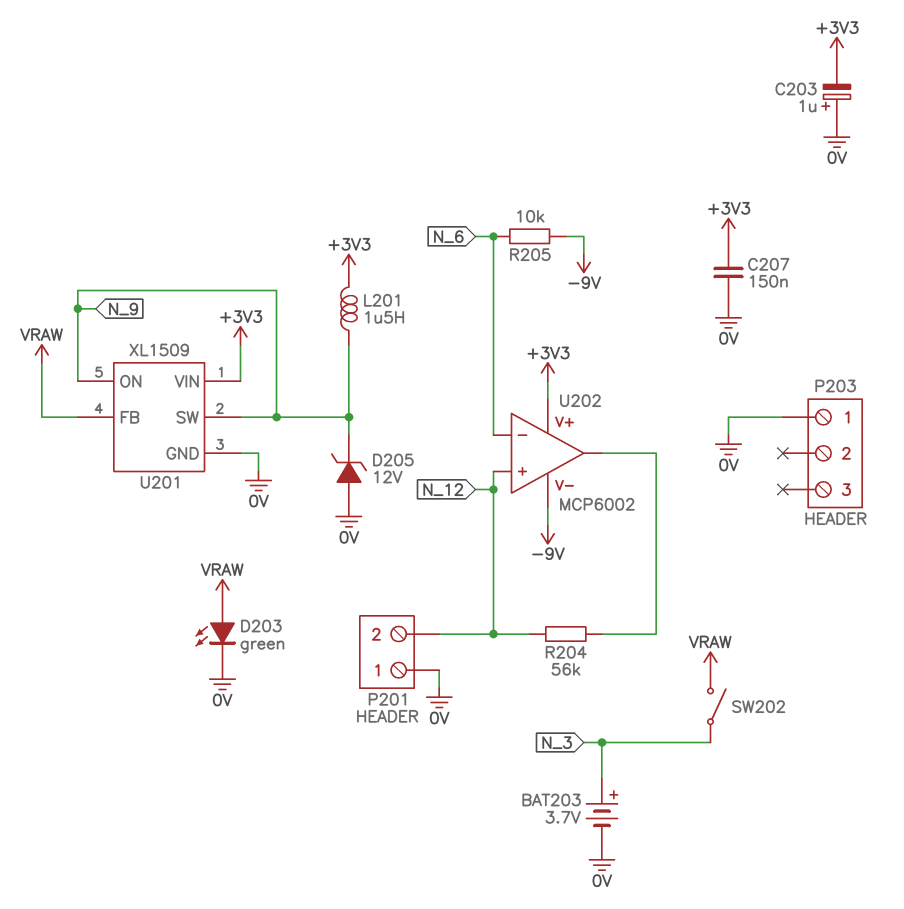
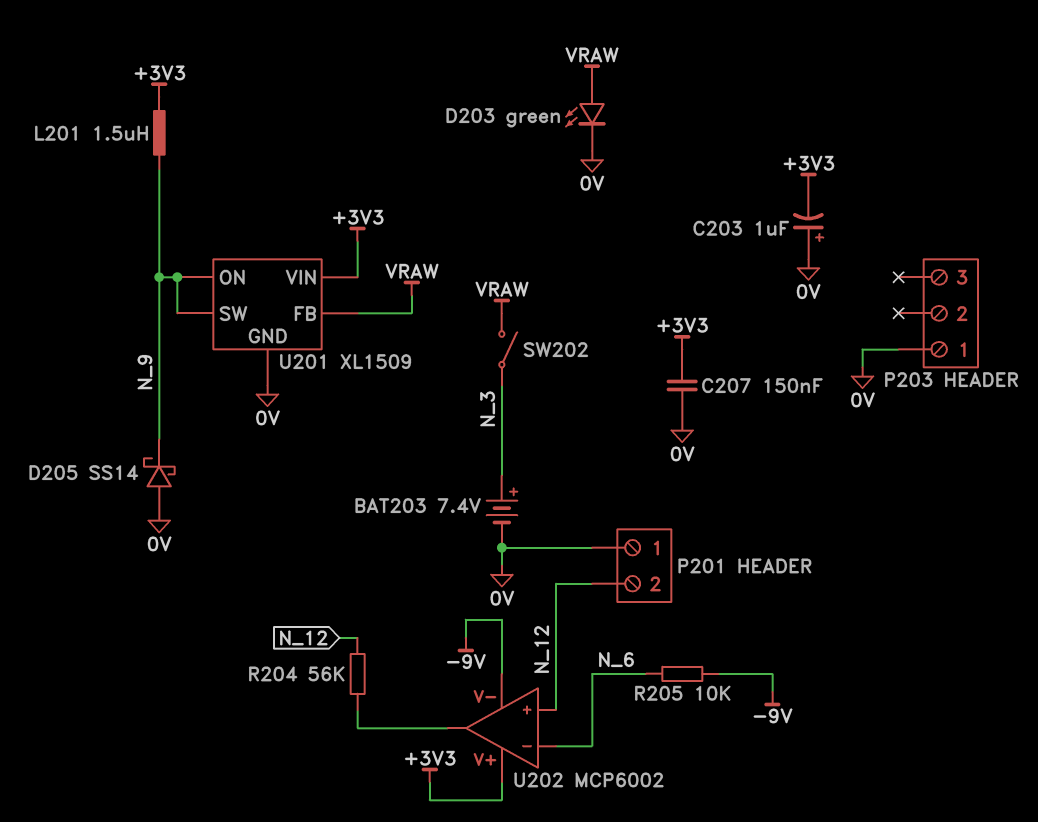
BAT203: 3.7V (plus N_3, minus 0V) -> 7.4V (plus N_3, minus 0V)
D205: zener 12V (A 0V, K N_9) -> schottky SS14 (A 0V, K N_9)

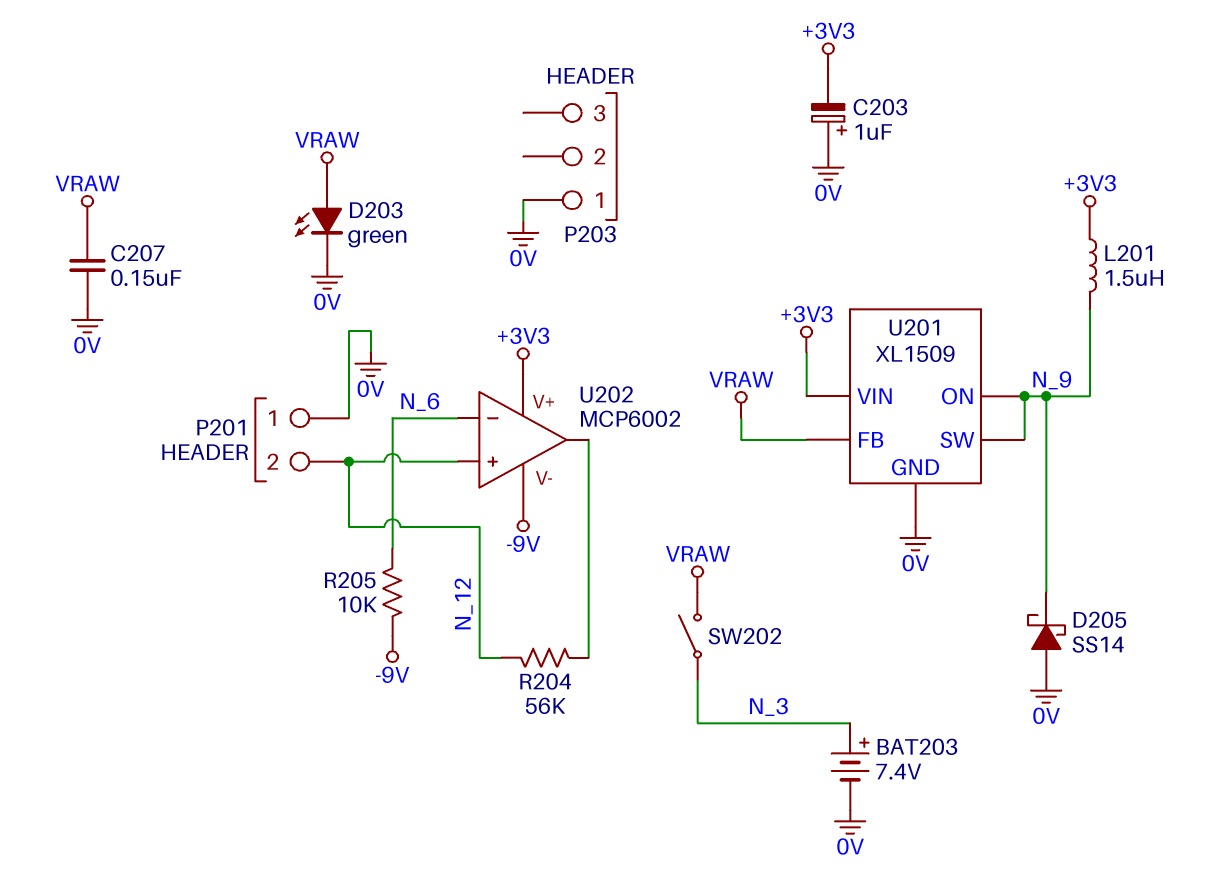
C207: 150nF (+3V3, 0V) -> 150nF (0V, VRAW)

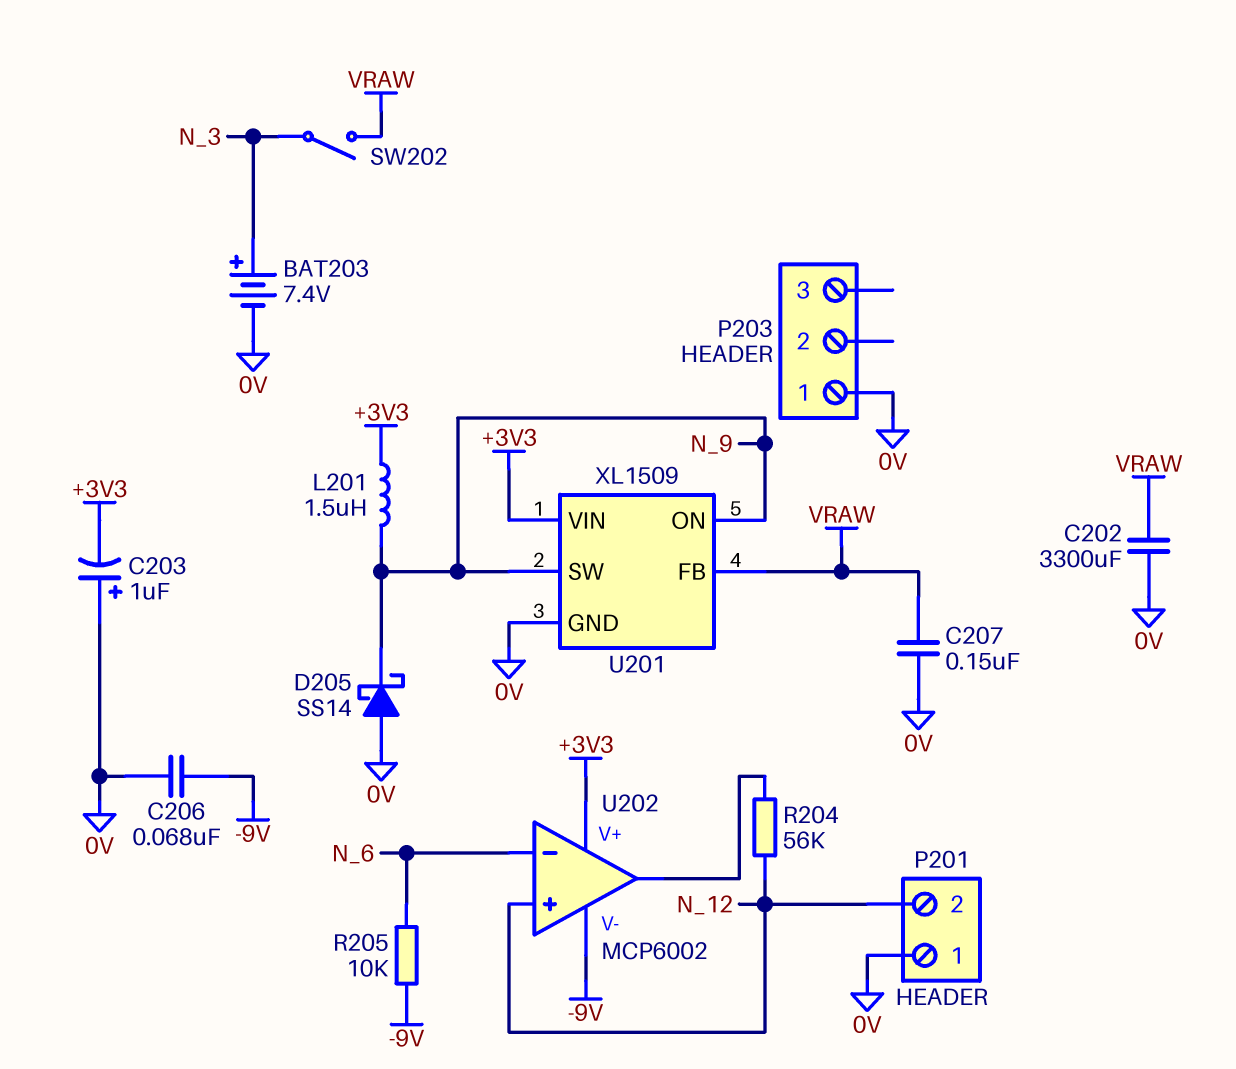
C202: none -> 3300uF (0V, VRAW)
C206: none -> 68nF (-9V, 0V)
D203: LED green (A VRAW, K 0V) -> none

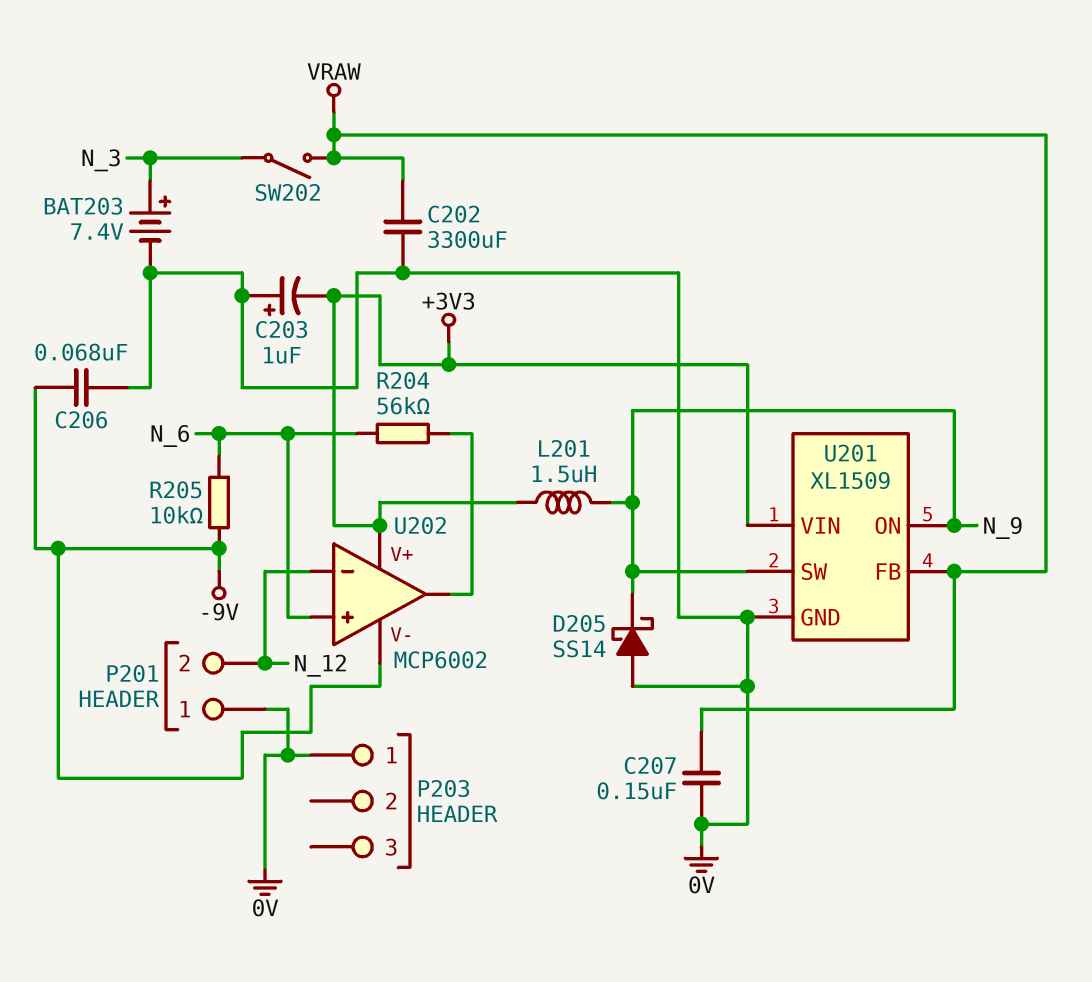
R204: 56k (N_12, U202/out) -> 56k (N_6, U202/out)
U202 pin in+: N_12 -> N_6
U202 pin in-: N_6 -> N_12

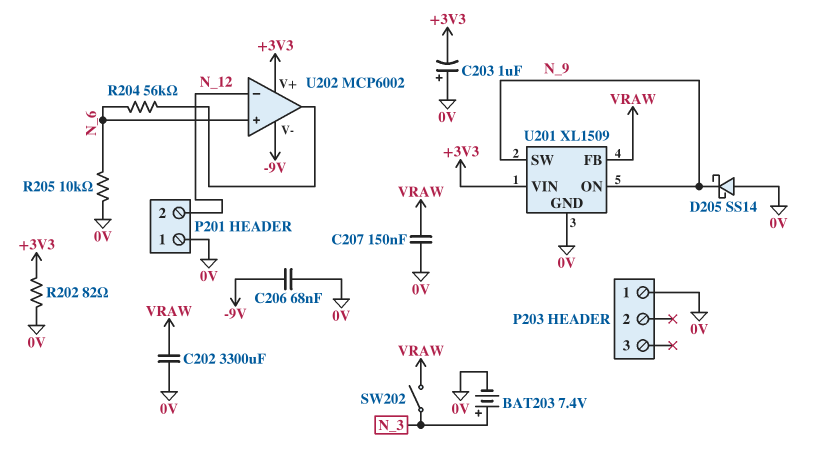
L201: 1.5uH (+3V3, N_9) -> none
R202: none -> 82 (+3V3, 0V)
R205: 10k (-9V, N_6) -> 10k (0V, N_6)

